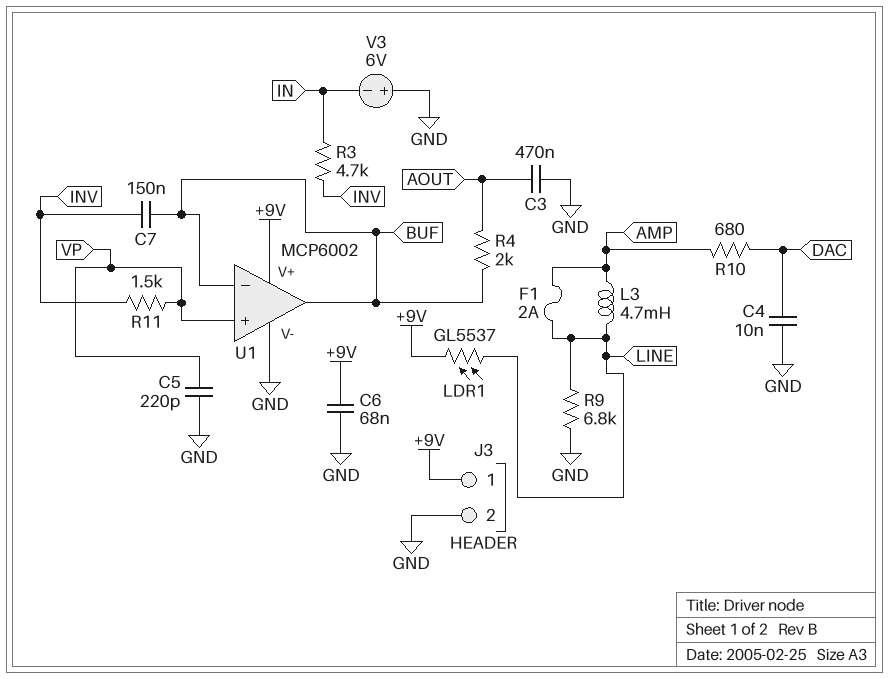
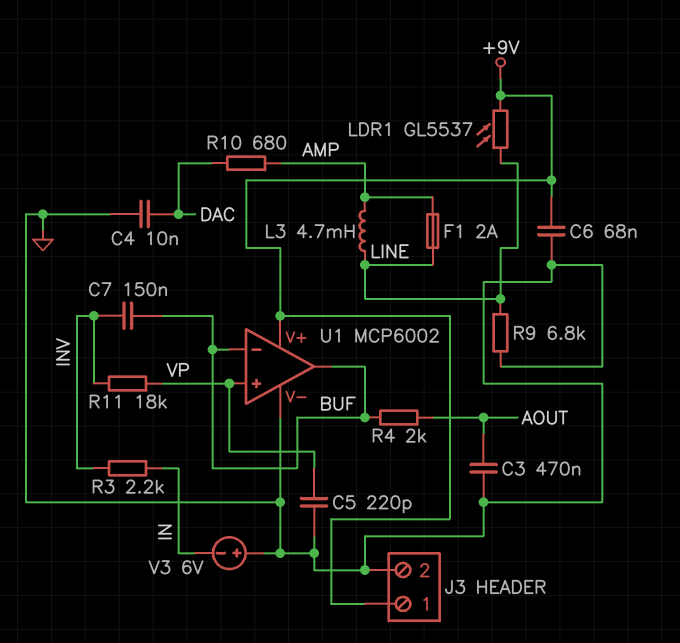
R3: 4.7k (IN, INV) -> 2.2k (IN, INV)
R11: 1.5k (INV, VP) -> 18k (INV, VP)

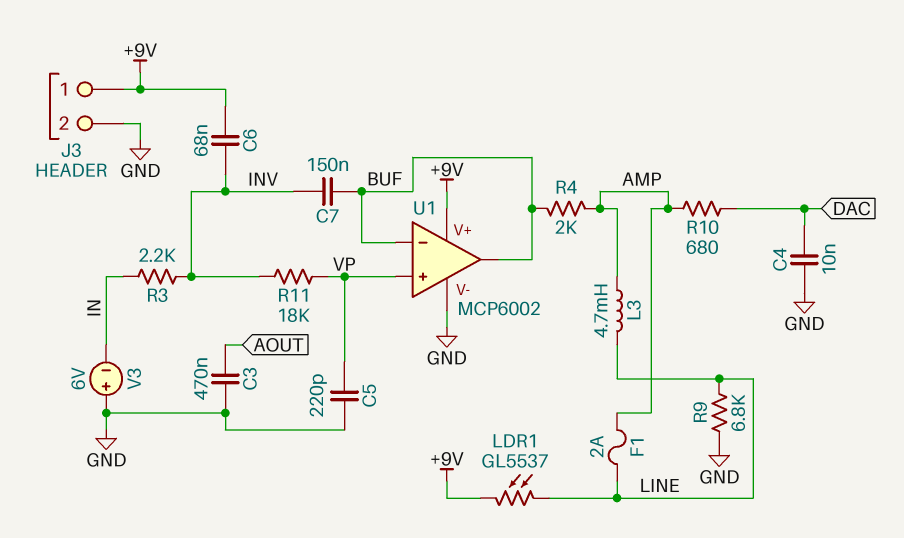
C6: 68nF (+9V, GND) -> 68nF (+9V, INV)
R4: 2k (AOUT, BUF) -> 2k (AMP, BUF)

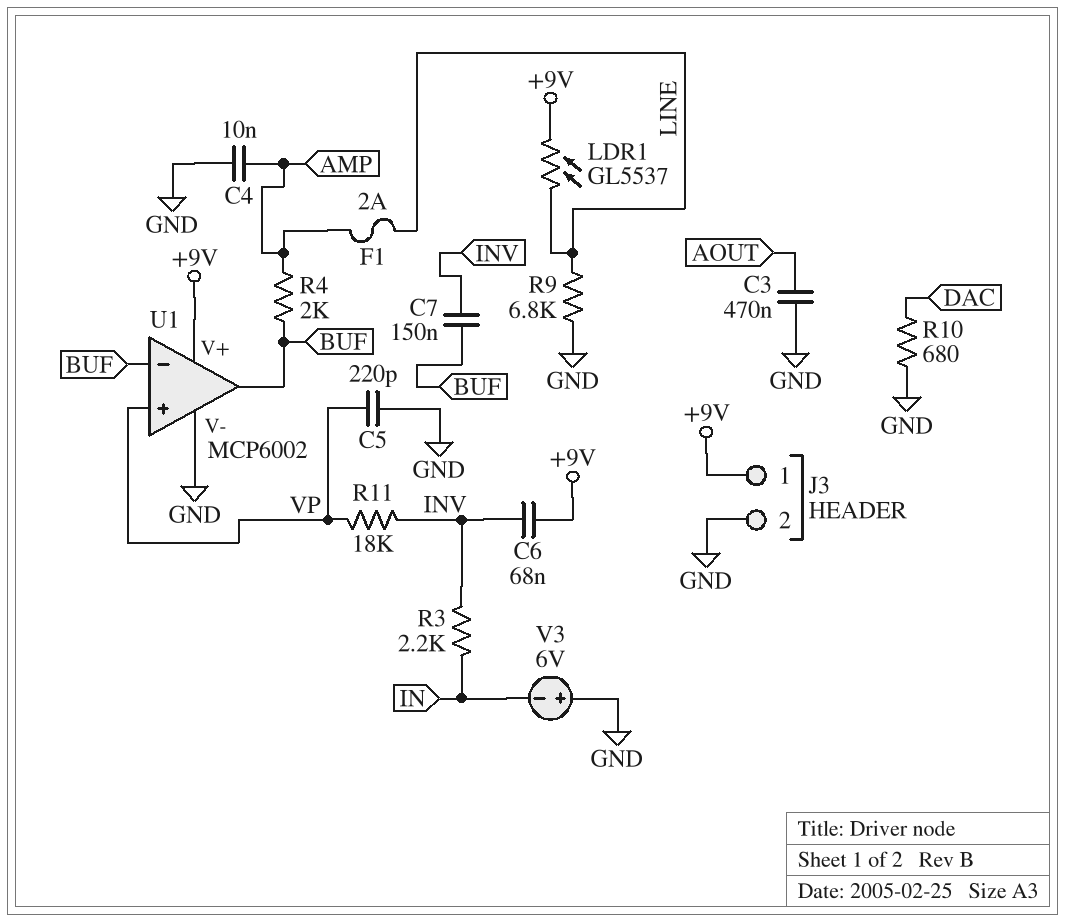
C4: 10nF (DAC, GND) -> 10nF (AMP, GND)
L3: 4.7mH (AMP, LINE) -> none
R10: 680 (AMP, DAC) -> 680 (DAC, GND)

